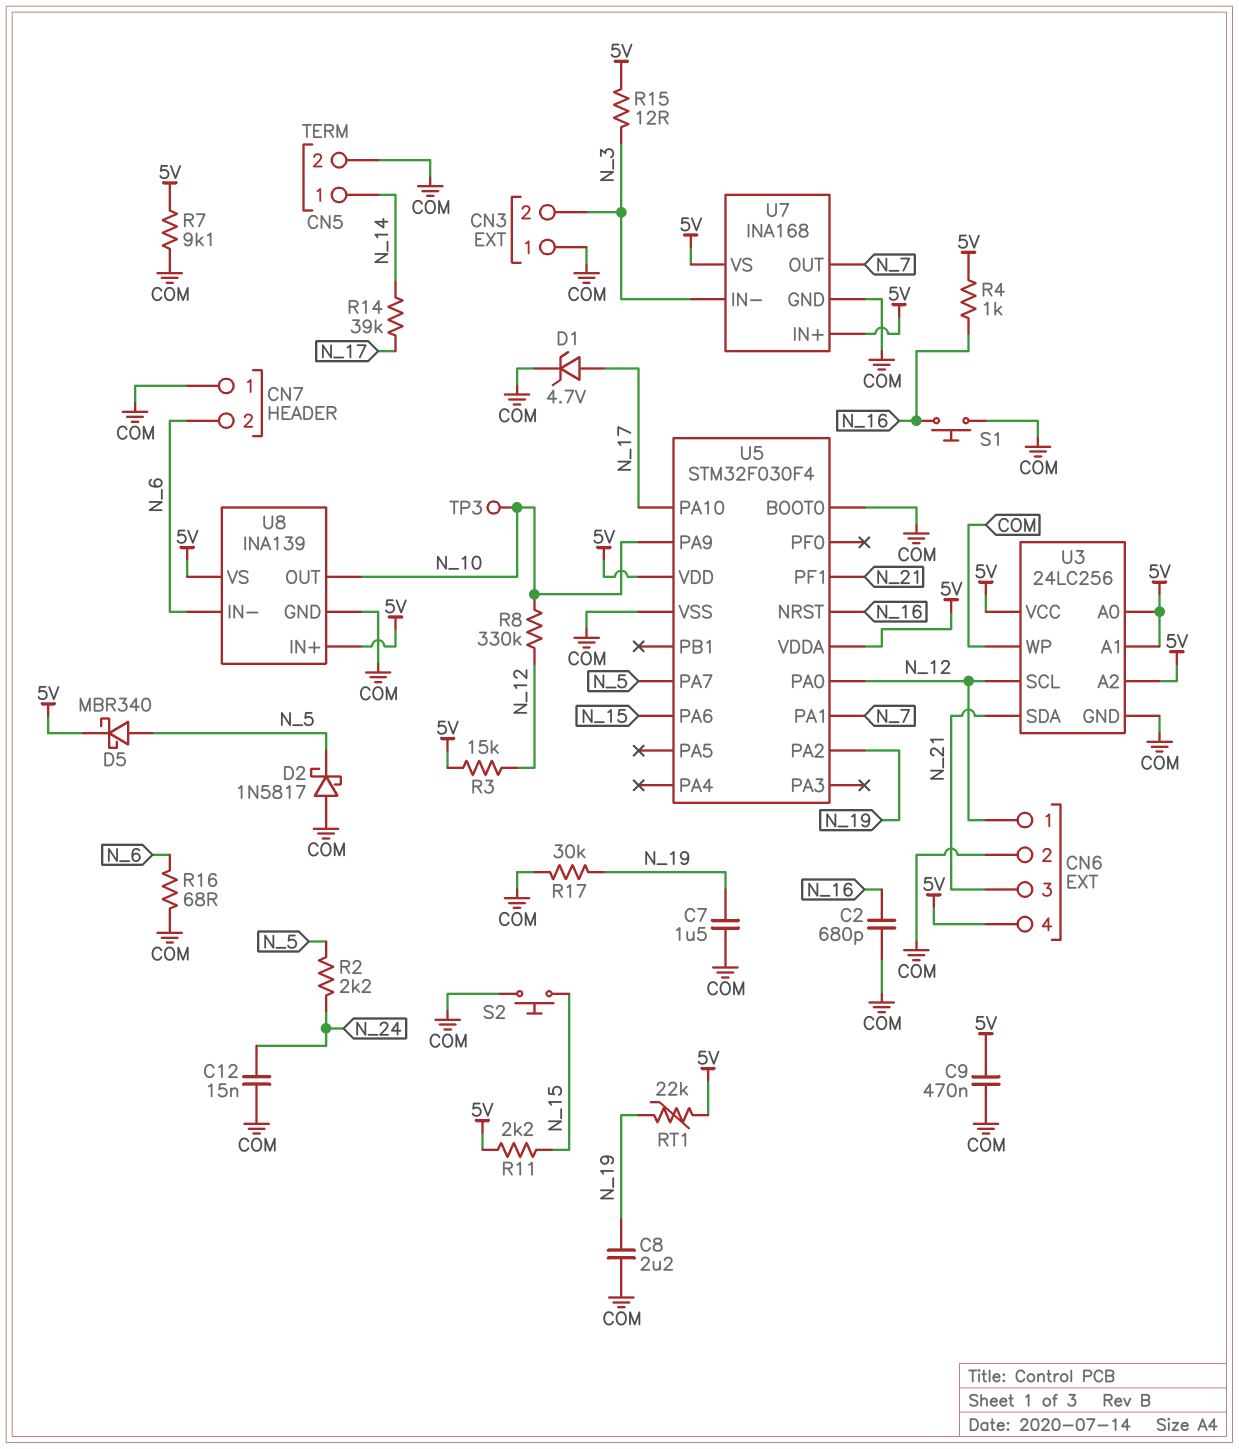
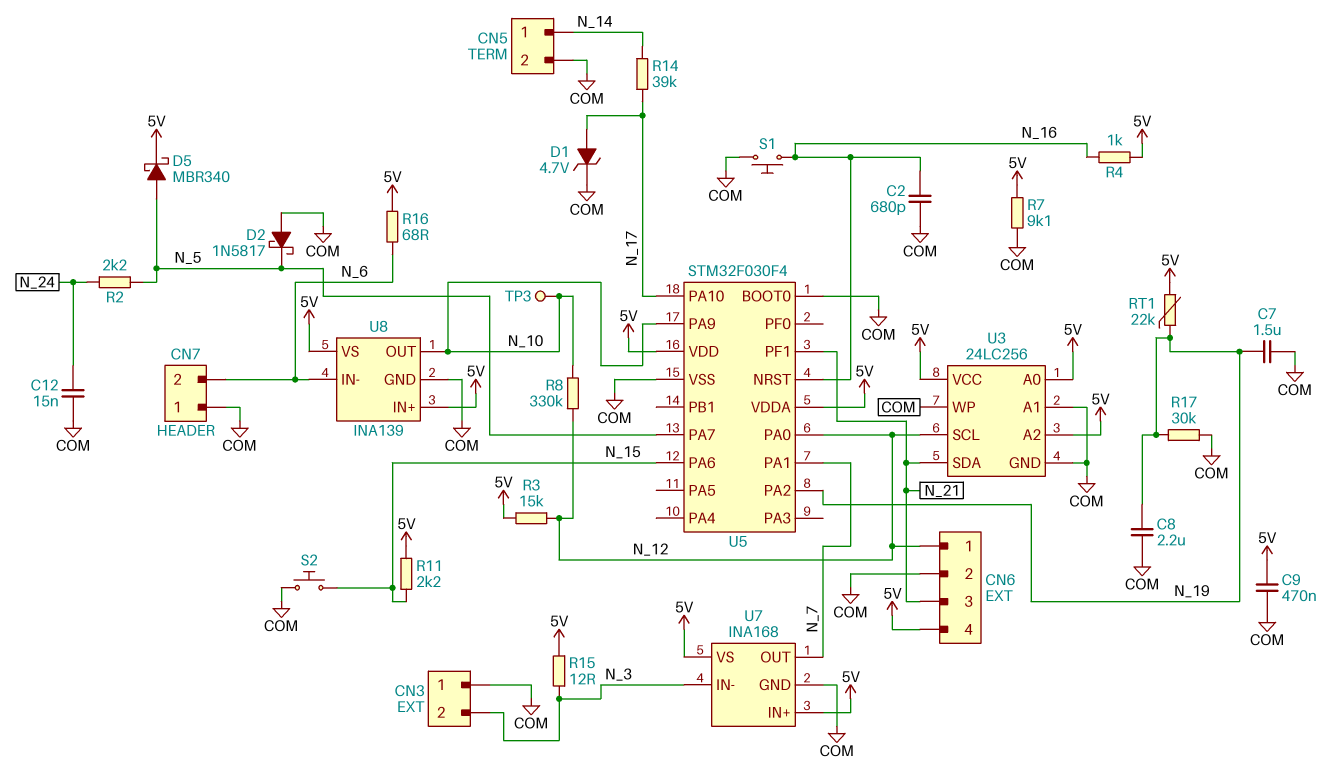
R16: 68 (COM, N_6) -> 68 (5V, N_6)
U3 pin A1: 5V -> COM

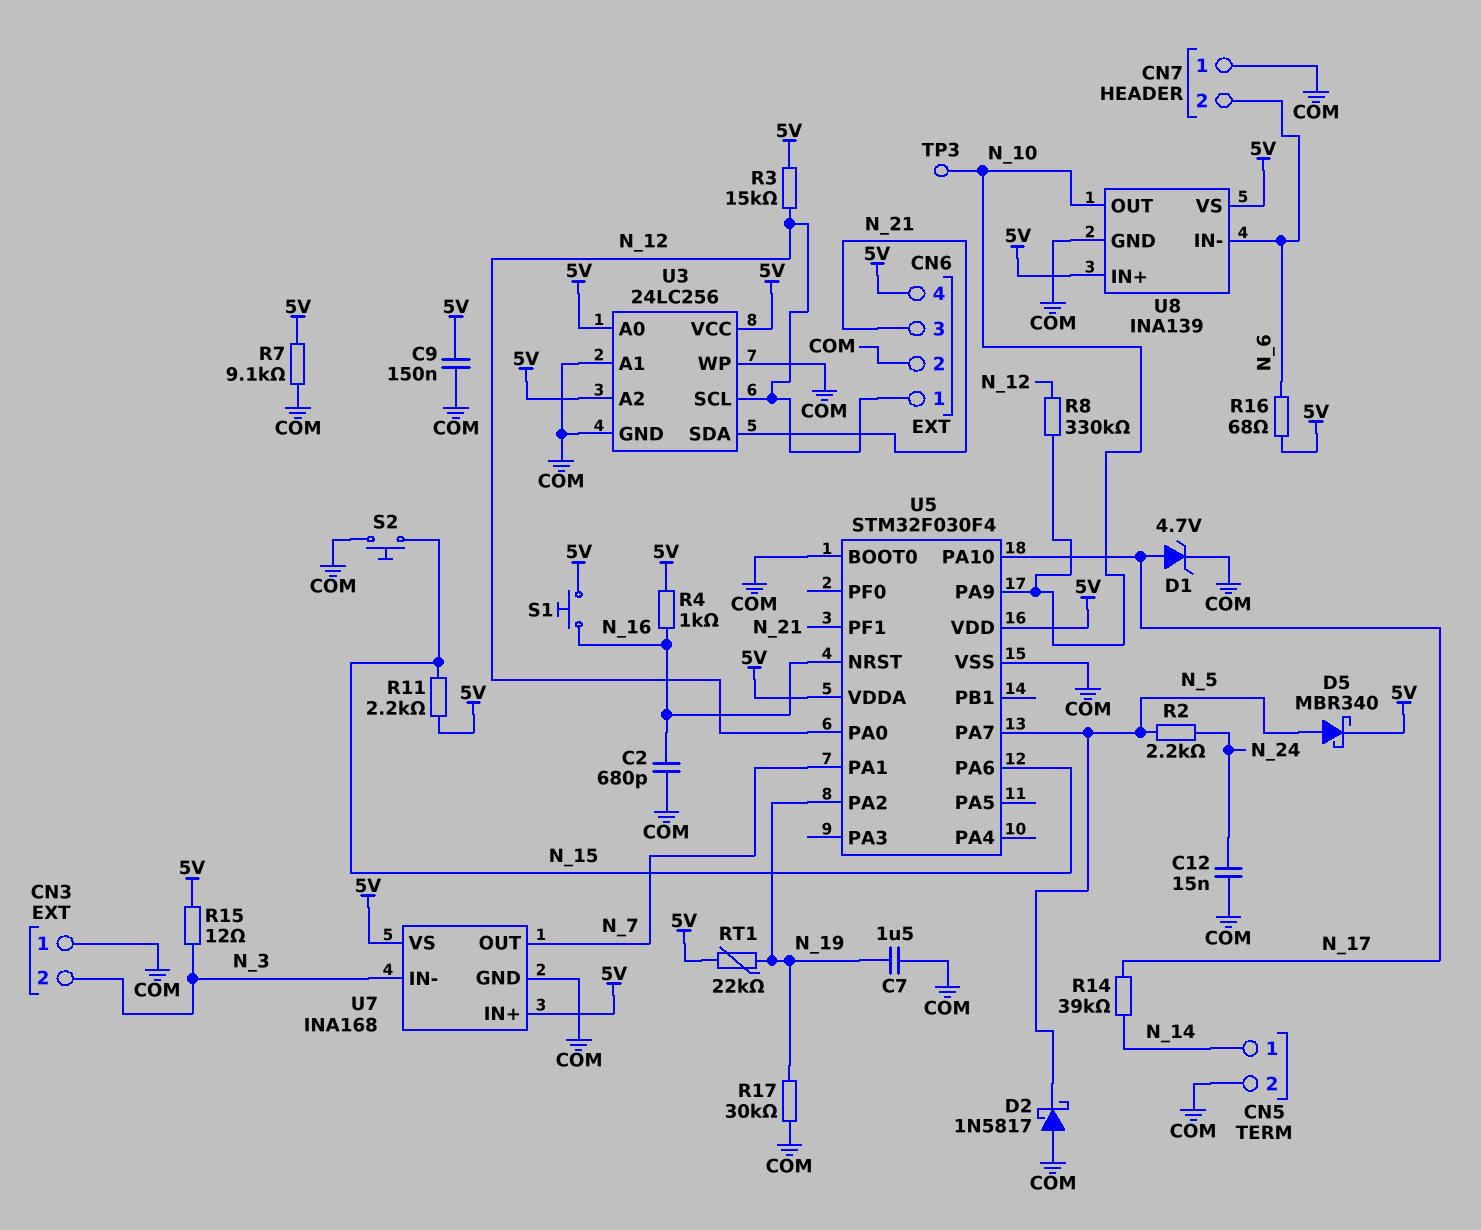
C8: 2.2uF (COM, N_19) -> none
C9: 470nF (5V, COM) -> 150nF (5V, COM)
S1: button (COM, N_16) -> button (5V, N_16)

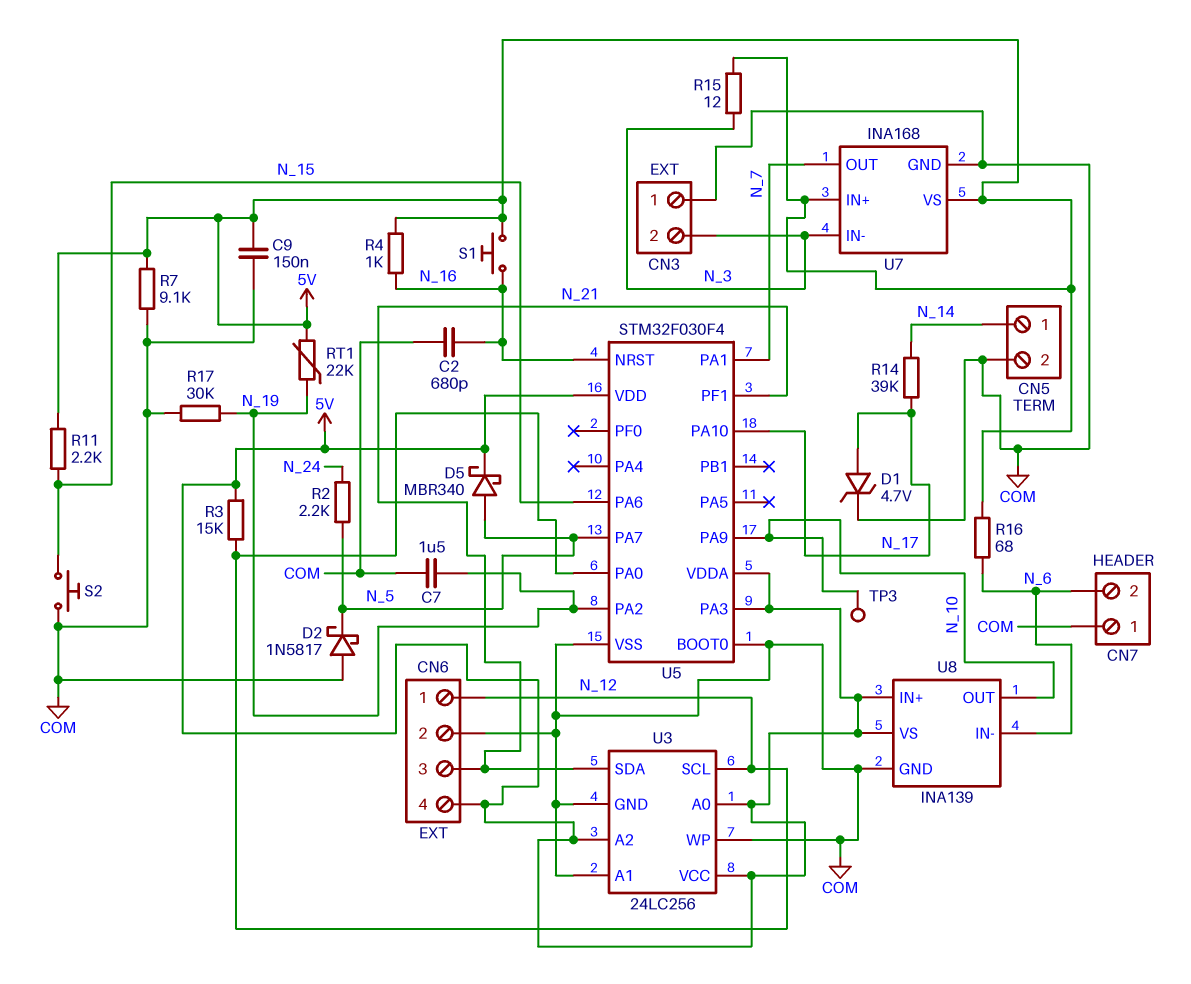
C12: 15nF (COM, N_24) -> none
R8: 330k (N_10, N_12) -> none
U5 pin PA3: none -> 5V

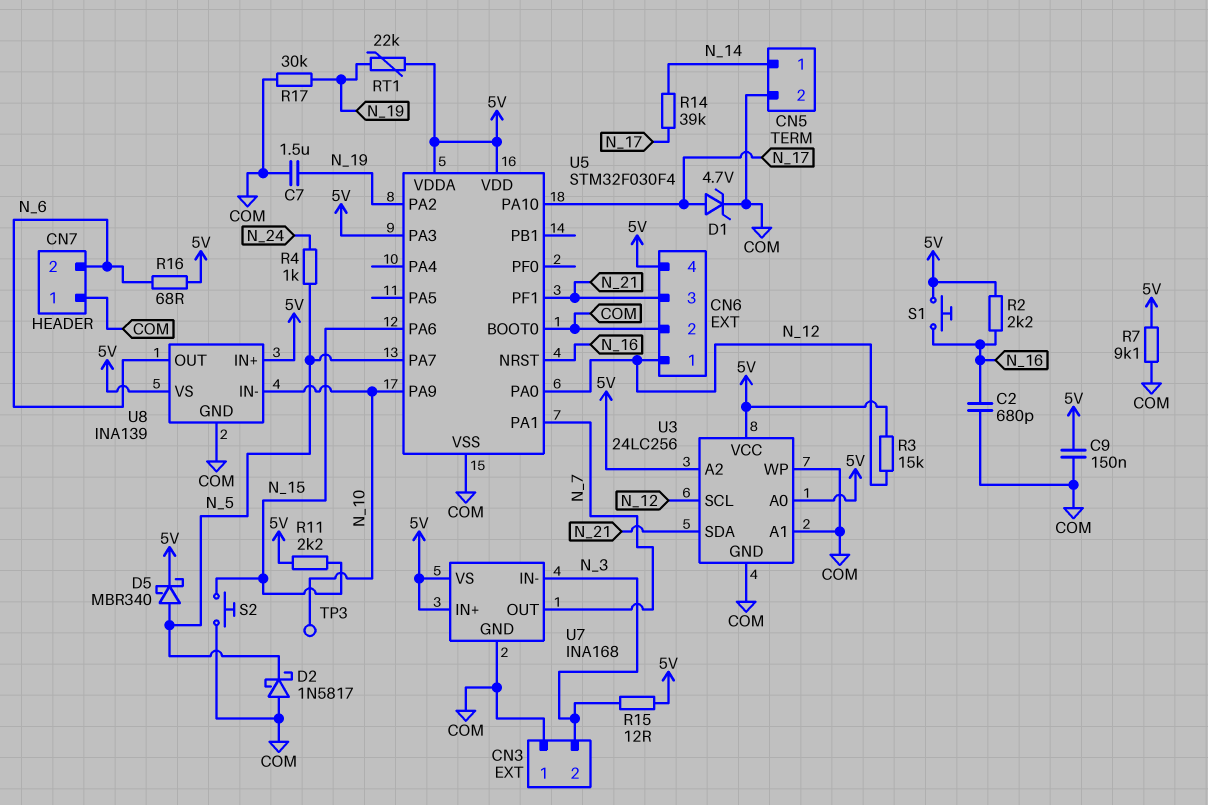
R2: 2.2k (N_5, N_24) -> 2.2k (5V, N_16)
R4: 1k (5V, N_16) -> 1k (N_5, N_24)
U8 pin IN-: N_6 -> N_10
U8 pin OUT: N_10 -> N_6

